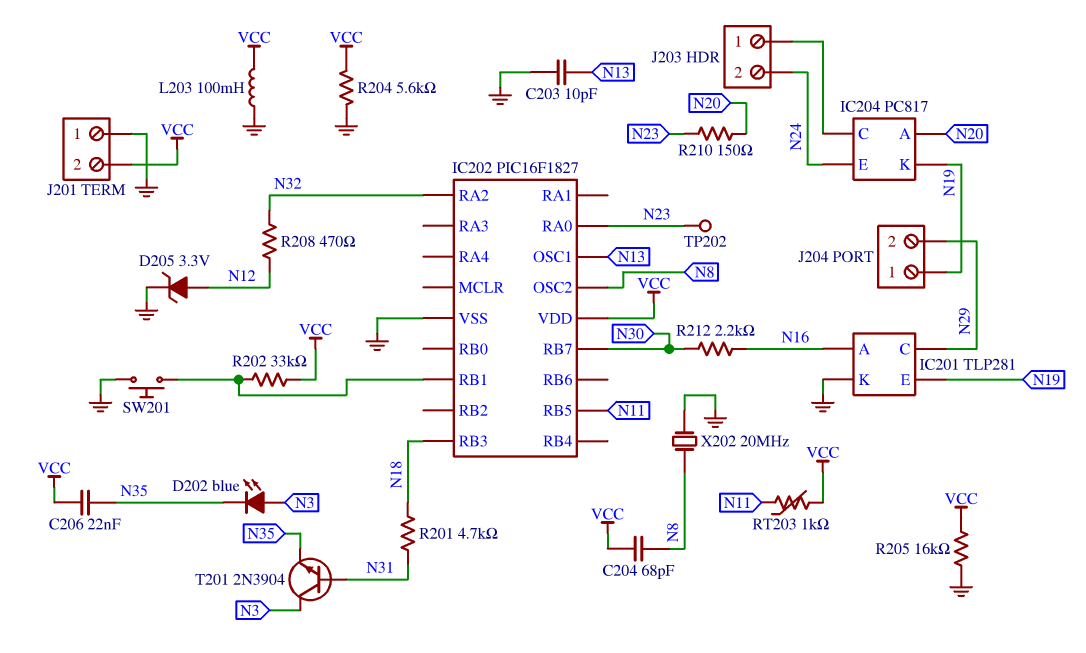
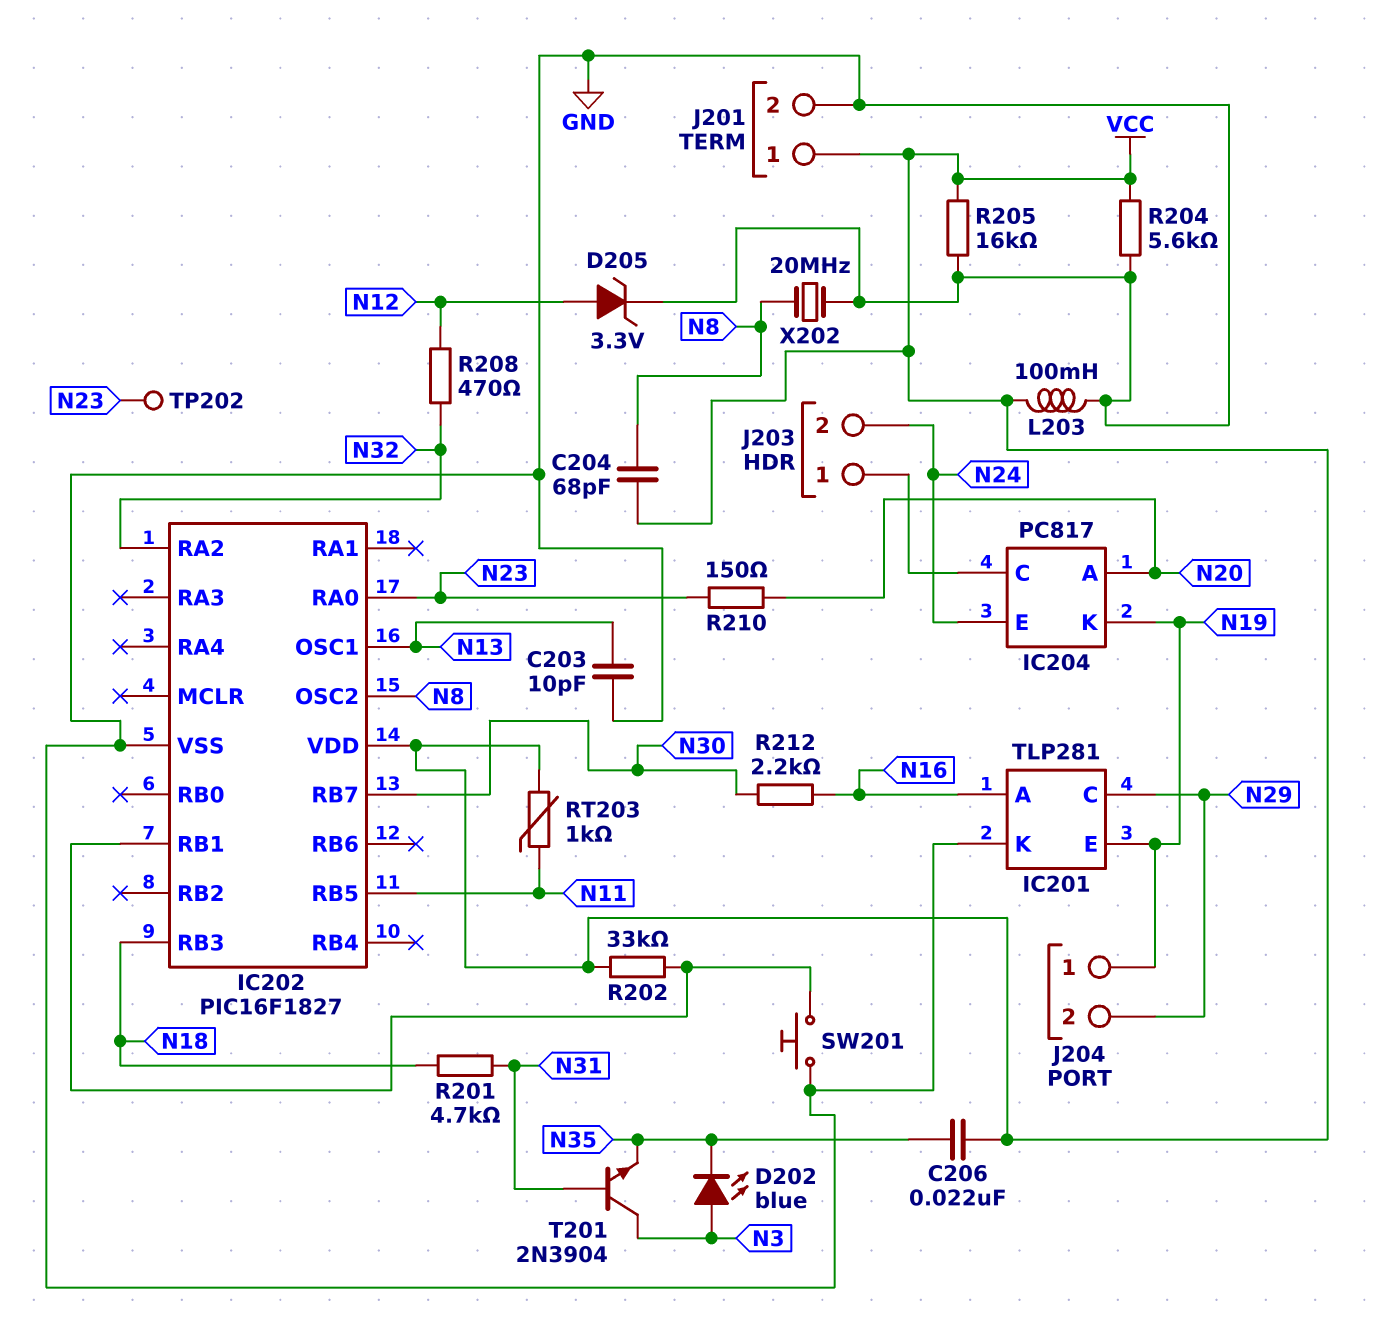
J201 pin 1: GND -> VCC
J201 pin 2: VCC -> GND

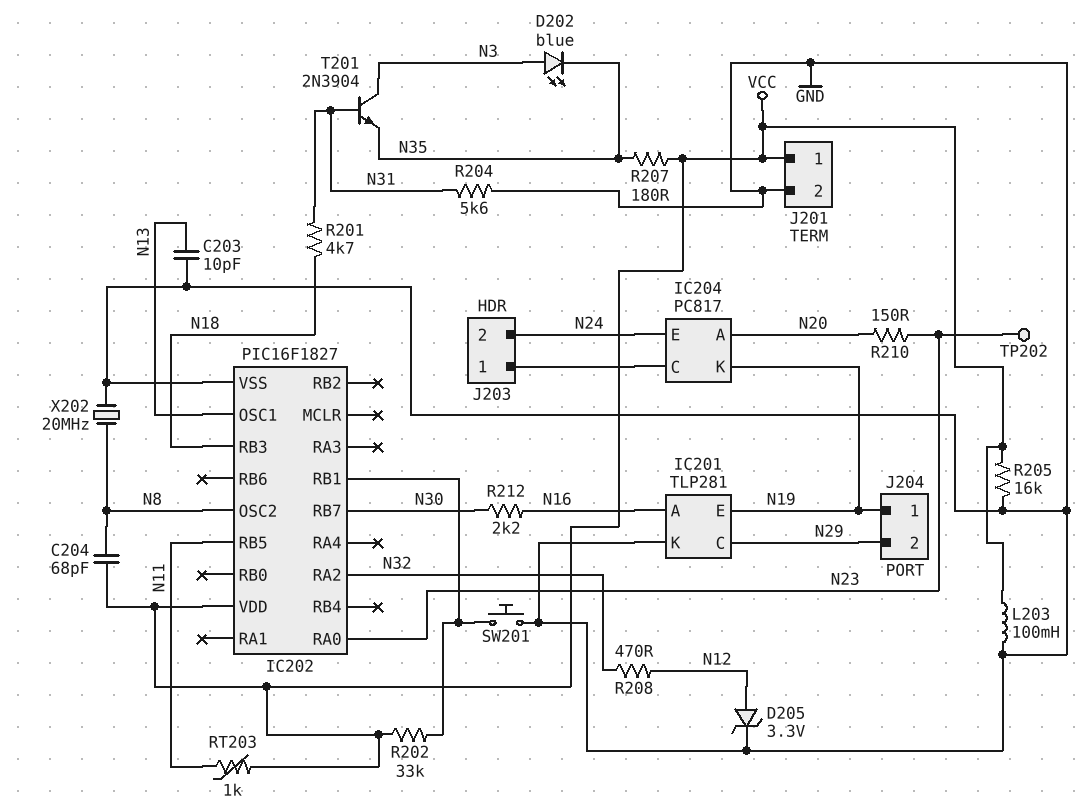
C206: 22nF (N35, VCC) -> none
R204: 5.6k (GND, VCC) -> 5.6k (GND, N31)
R207: none -> 180 (N35, VCC)

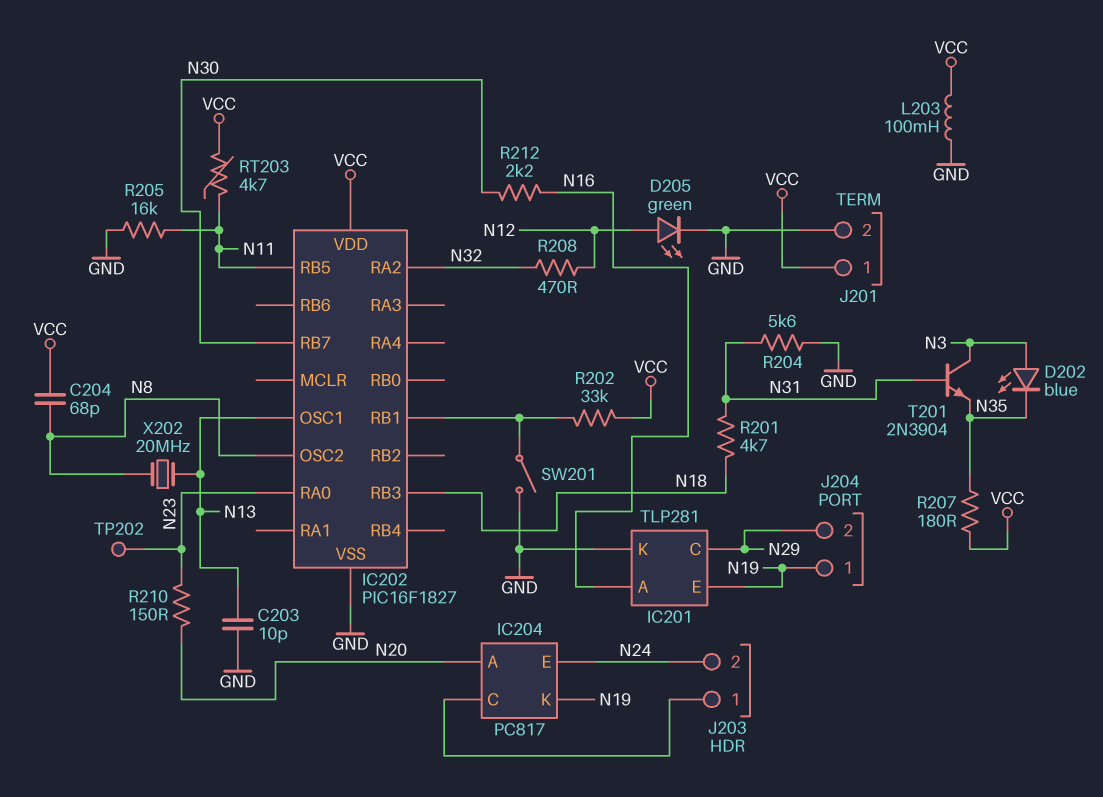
D205: zener 3.3V (A N12, K GND) -> LED green (A N12, K GND)
R205: 16k (GND, VCC) -> 16k (GND, N11)
RT203: 1k (N11, VCC) -> 4.7k (N11, VCC)
SW201: button (GND, IC202/RB1) -> switch (GND, IC202/RB1)
X202: 20MHz (GND, N8) -> 20MHz (N8, N13)

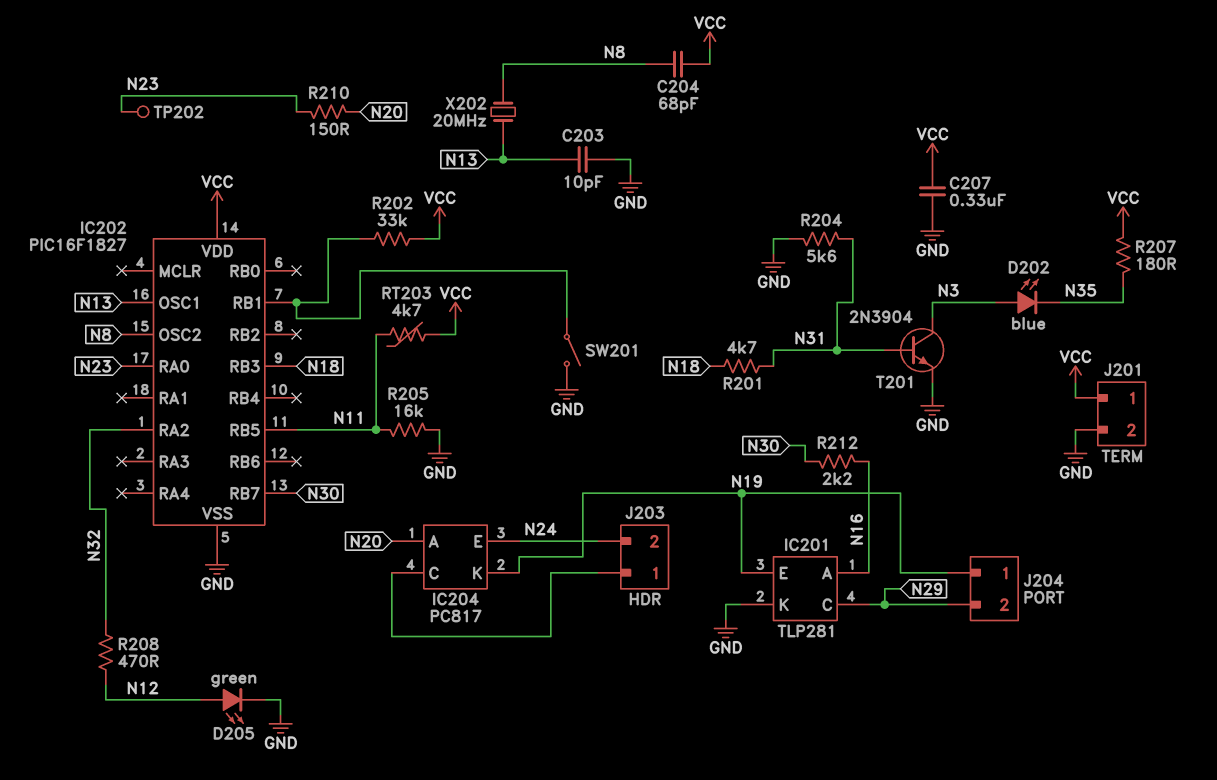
C207: none -> 330nF (GND, VCC)
L203: 100mH (GND, VCC) -> none
T201: NPN 2N3904 (B N31, C N3, E N35) -> NPN 2N3904 (B N31, C N3, E GND)

